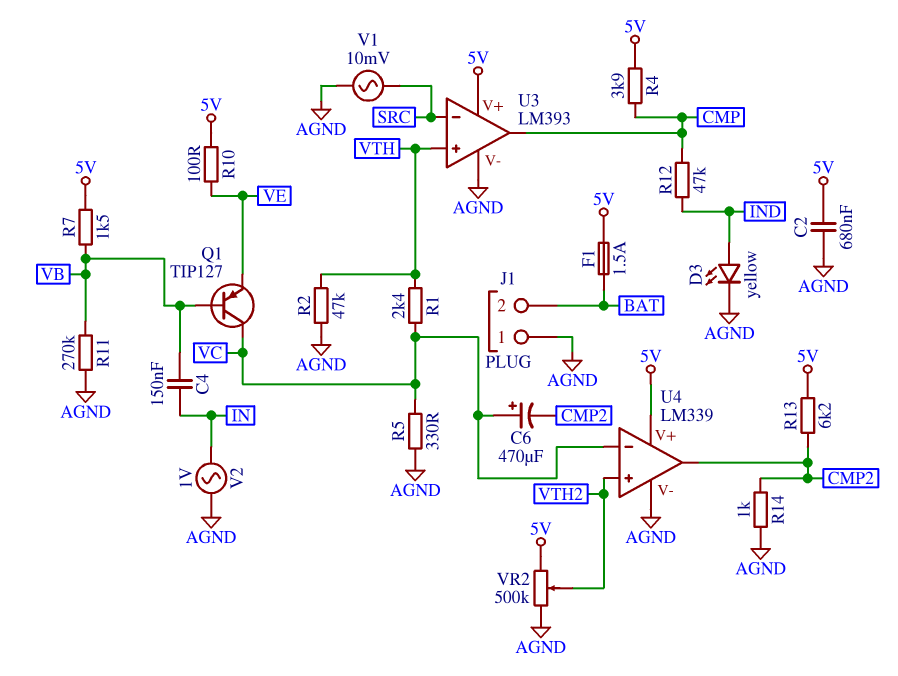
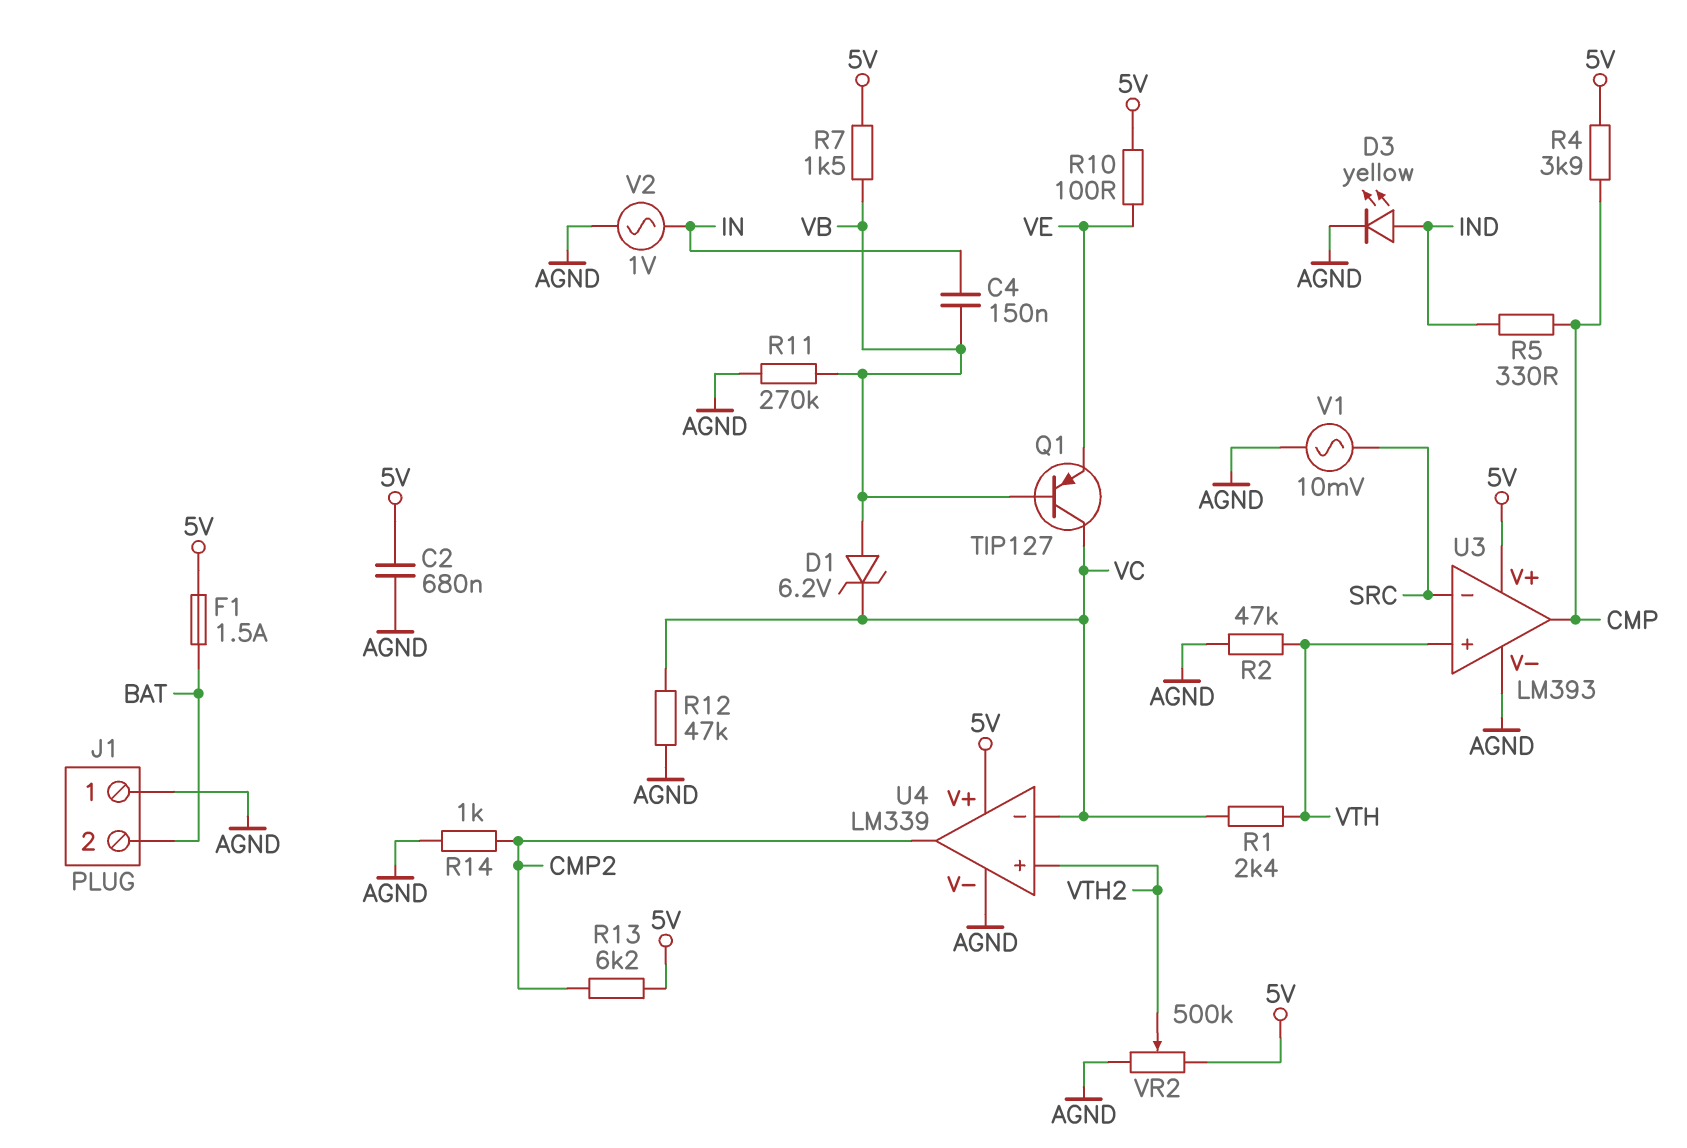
C6: 470uF (plus VC, minus CMP2) -> none
D1: none -> zener 6.2V (A VB, K VC)
R5: 330 (AGND, VC) -> 330 (CMP, IND)
R12: 47k (CMP, IND) -> 47k (AGND, VC)

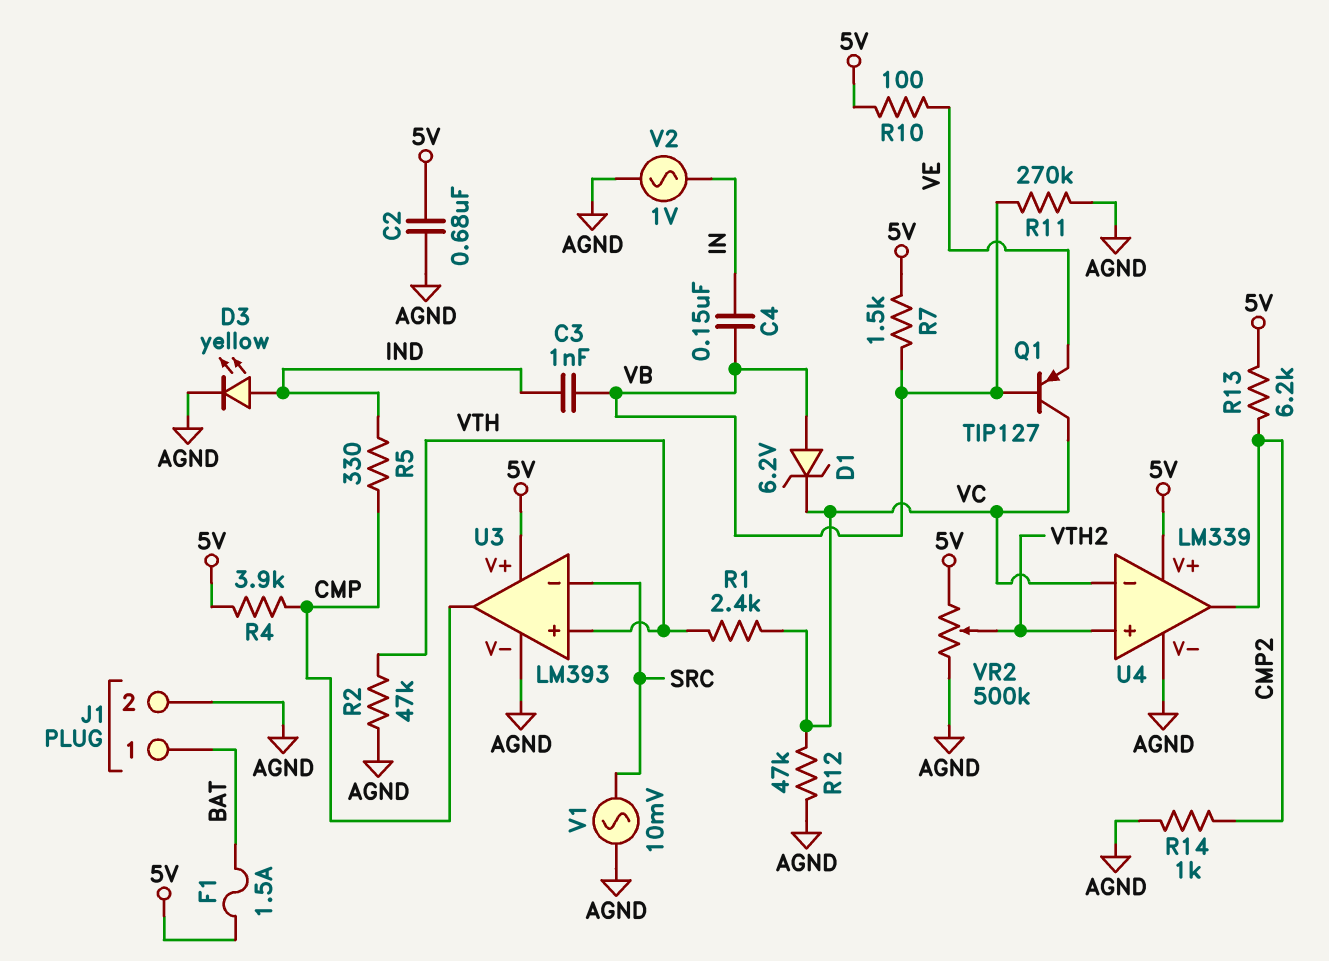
C3: none -> 1nF (IND, VB)
J1 pin 1: AGND -> BAT
J1 pin 2: BAT -> AGND

